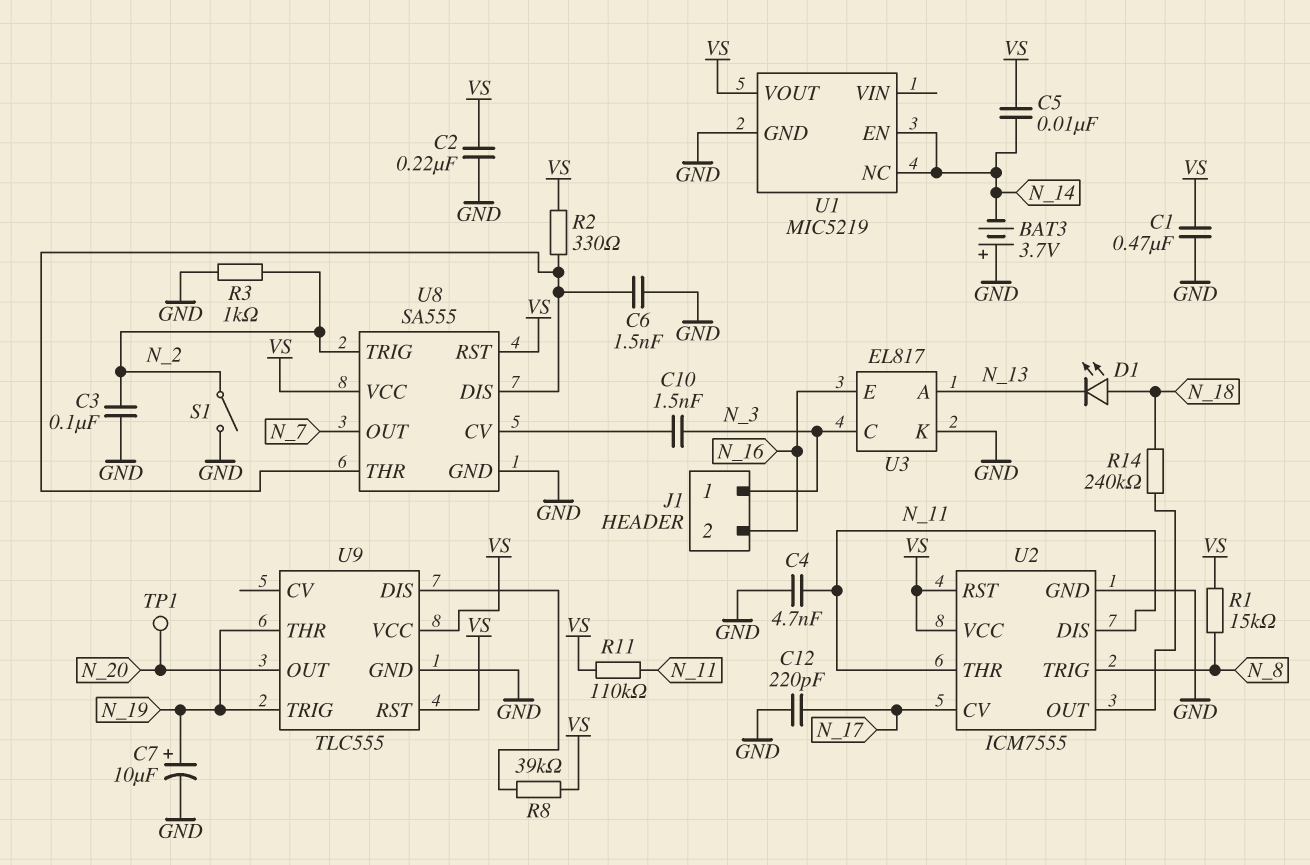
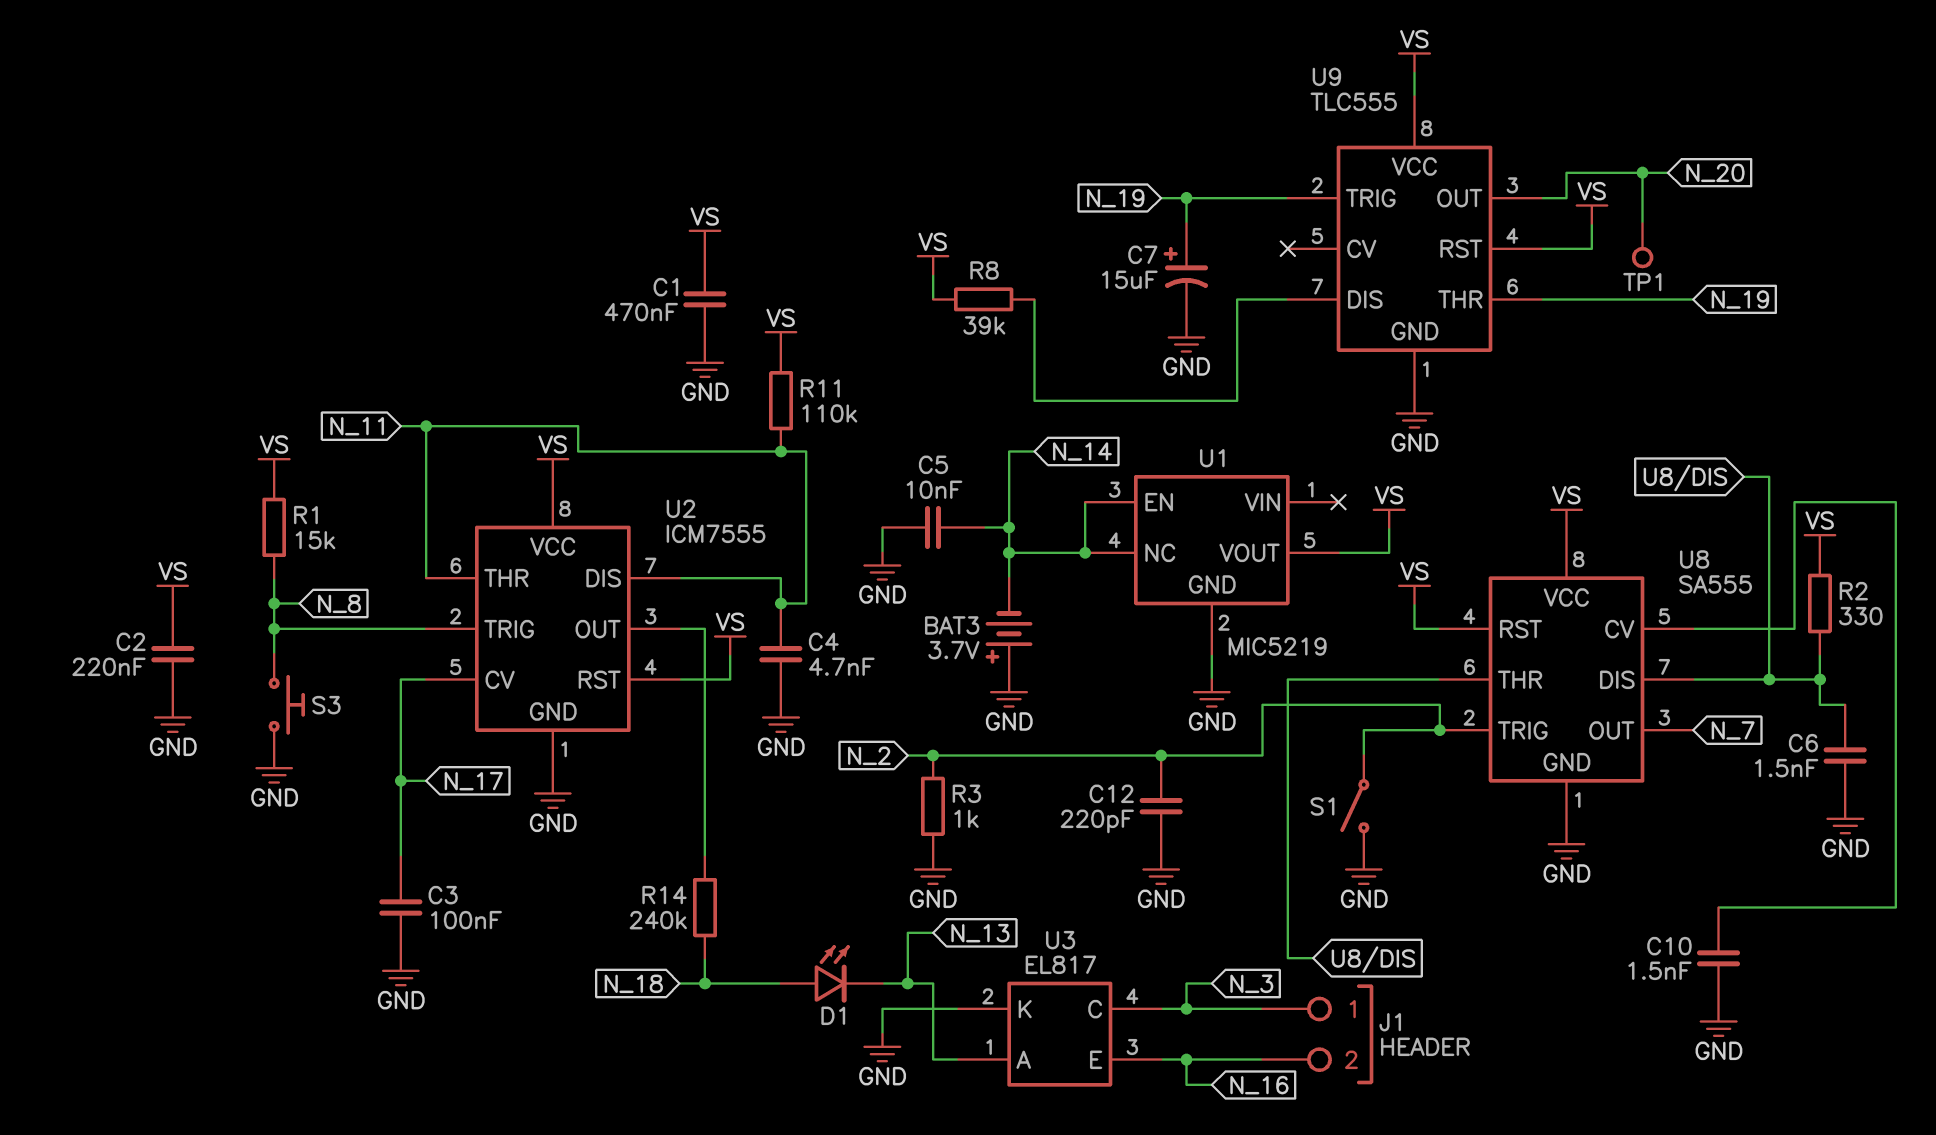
C3: 100nF (GND, N_2) -> 100nF (GND, N_17)
C5: 10nF (N_14, VS) -> 10nF (GND, N_14)
C7: 10uF (plus N_19, minus GND) -> 15uF (plus N_19, minus GND)
C10: 1.5nF (N_3, U8/CV) -> 1.5nF (GND, U8/CV)
C12: 220pF (GND, N_17) -> 220pF (GND, N_2)
S3: none -> button (GND, N_8)

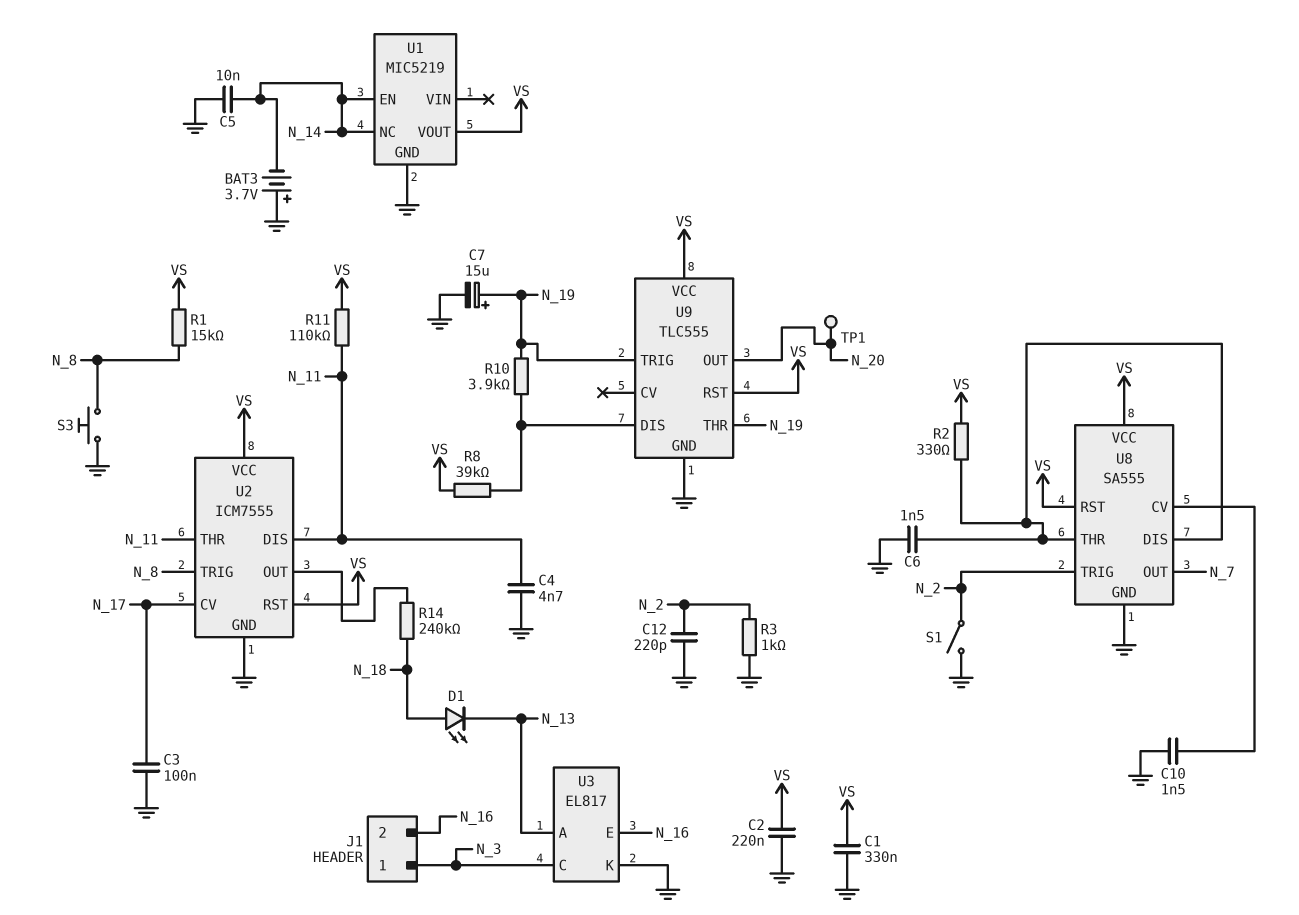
C1: 470nF (GND, VS) -> 330nF (GND, VS)
R10: none -> 3.9k (N_19, U9/DIS)

